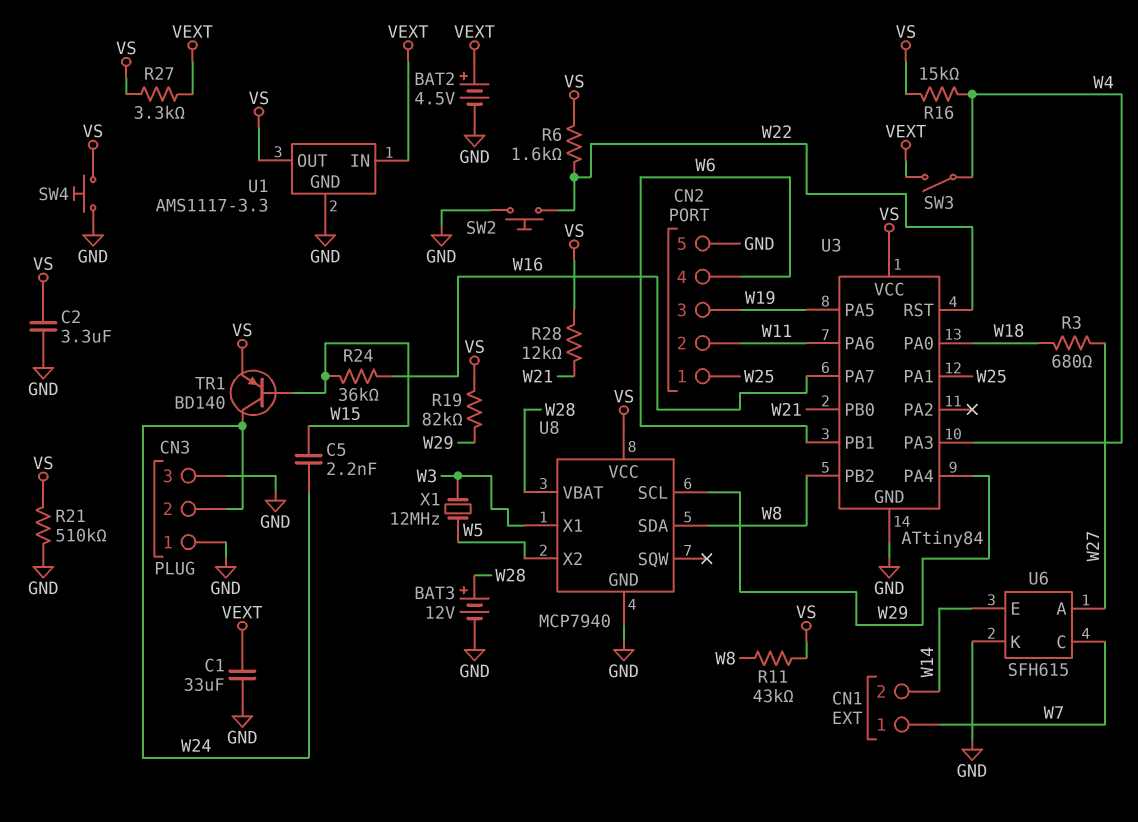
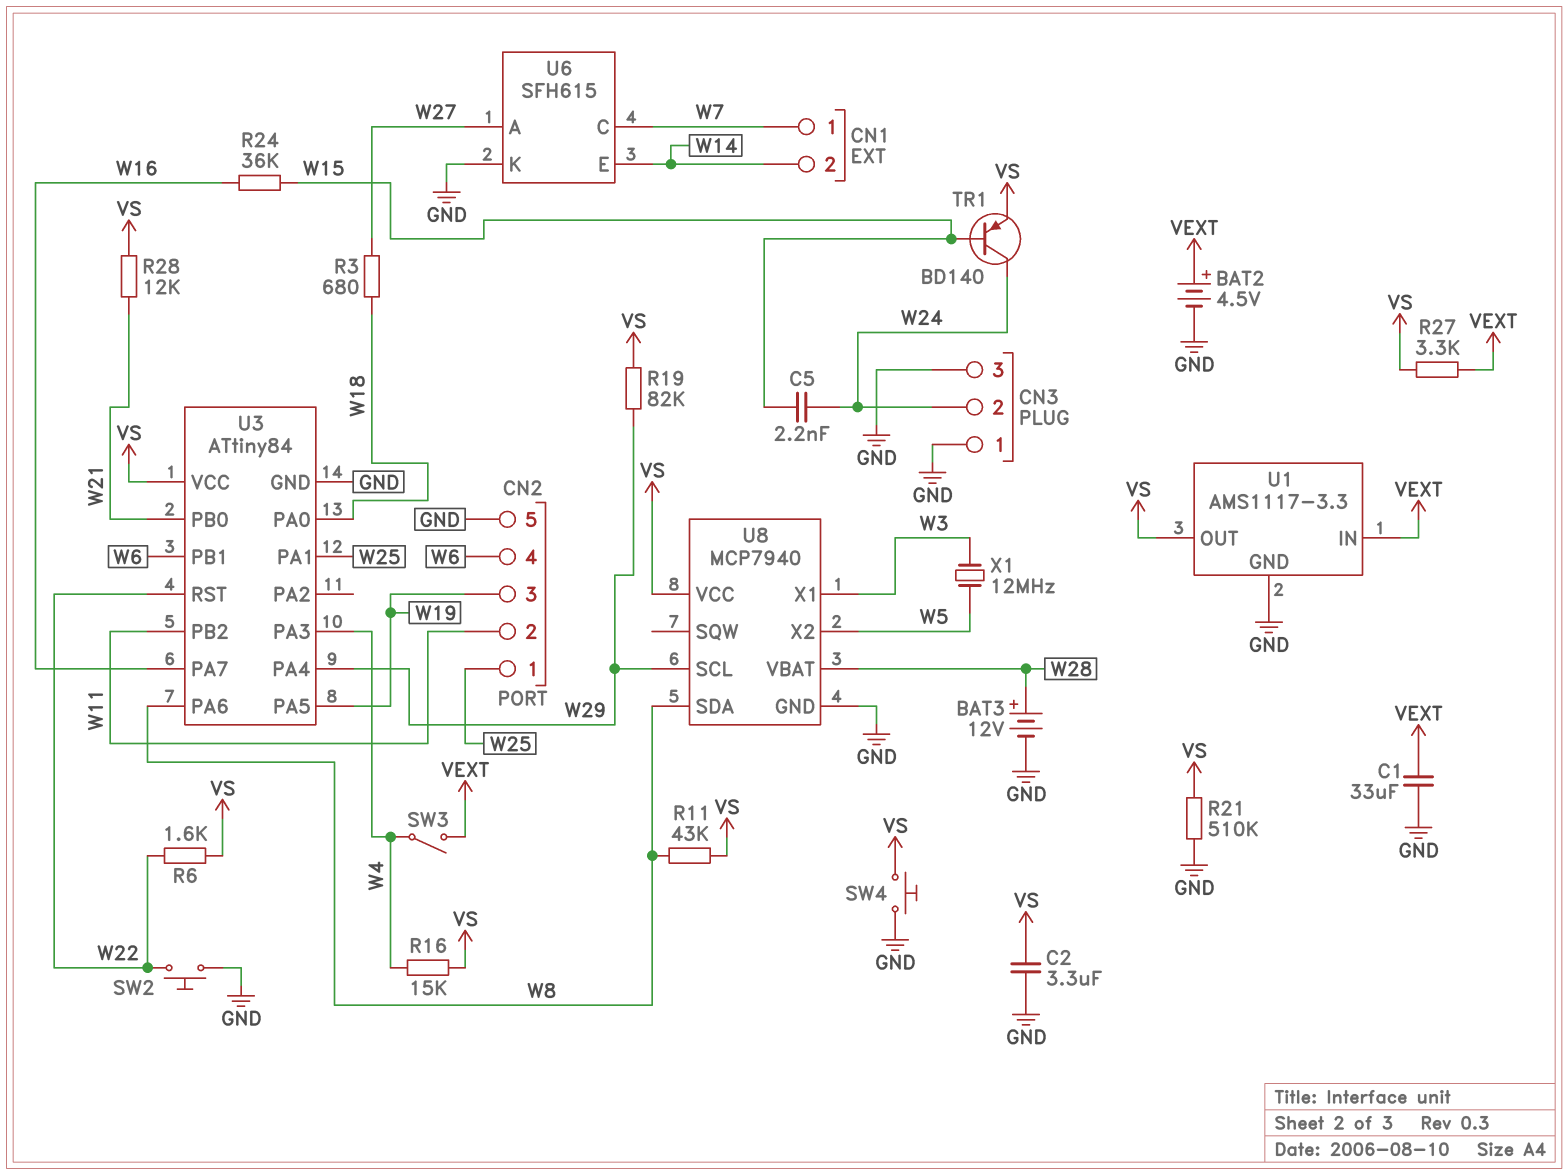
U3 pin PA6: W11 -> W8
U3 pin PB2: W8 -> W11

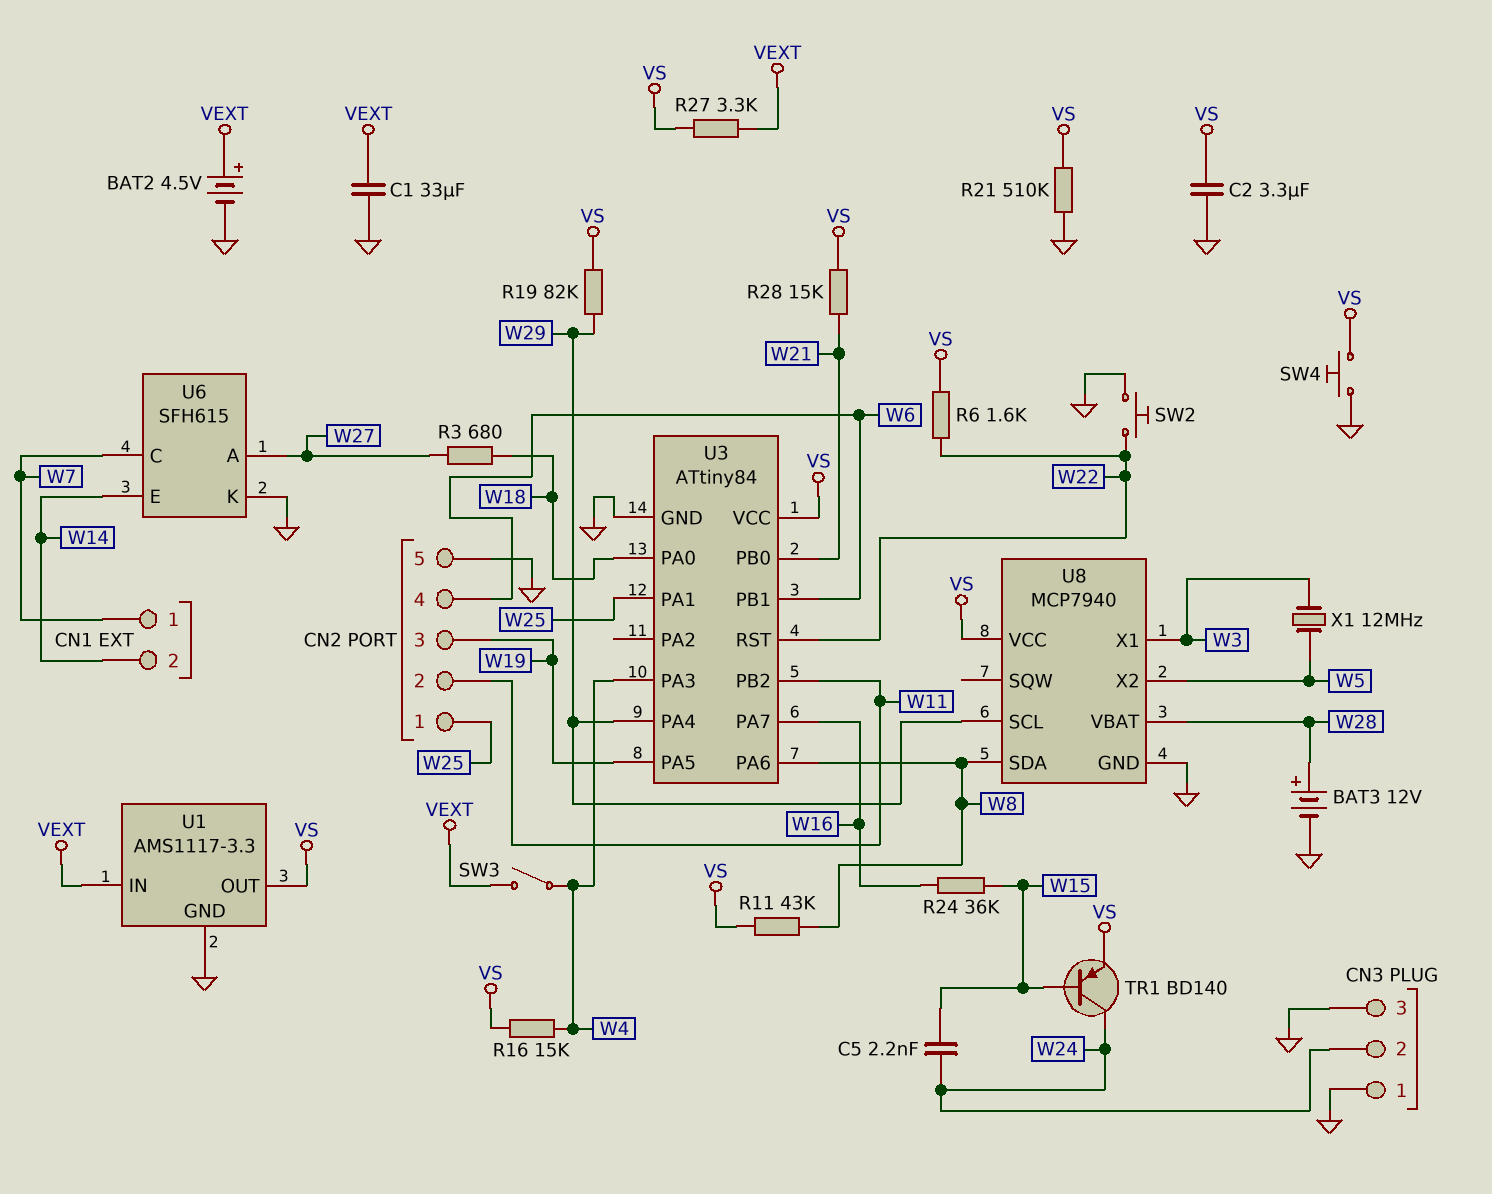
R28: 12k (VS, W21) -> 15k (VS, W21)

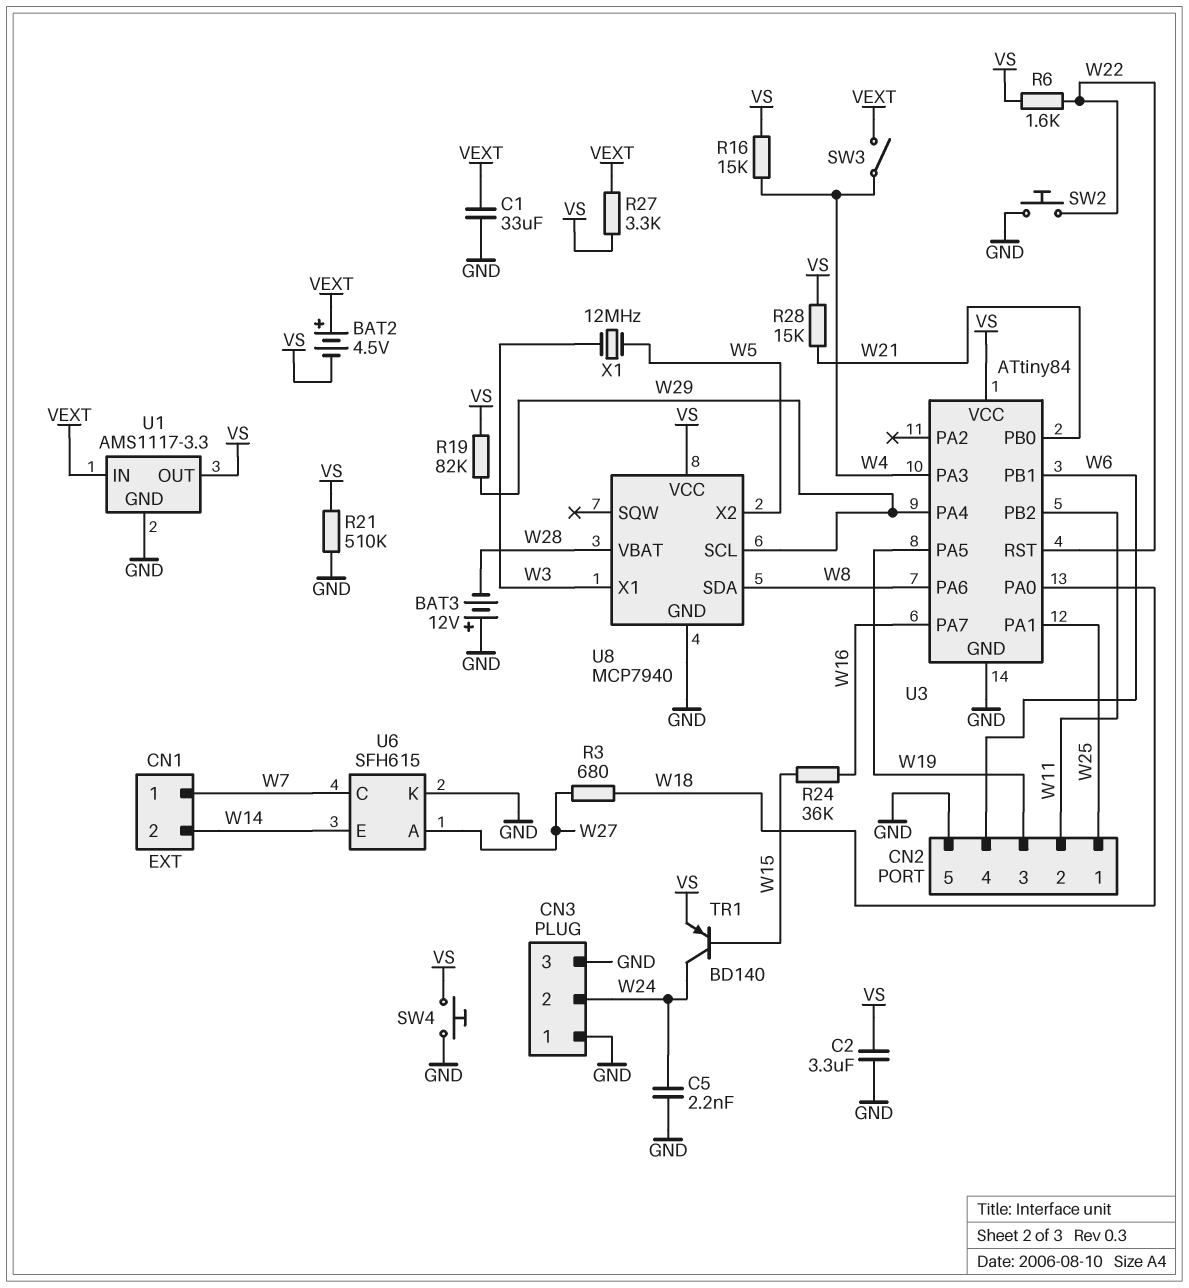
BAT2: 4.5V (plus VEXT, minus GND) -> 4.5V (plus VEXT, minus VS)
BAT3: 12V (plus W28, minus GND) -> 12V (plus GND, minus W28)
C5: 2.2nF (W15, W24) -> 2.2nF (GND, W24)
R11: 43k (VS, W8) -> none

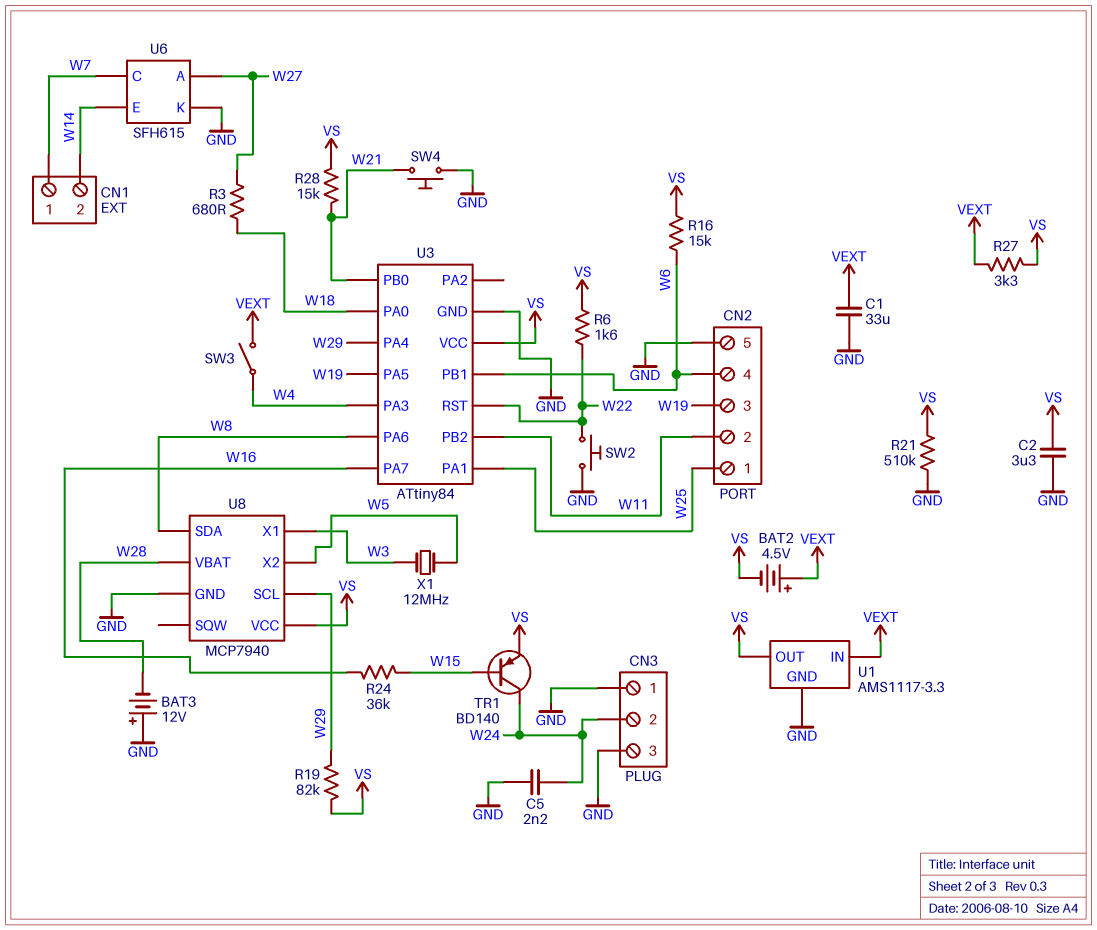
R16: 15k (VS, W4) -> 15k (VS, W6)
SW4: button (GND, VS) -> button (GND, W21)

